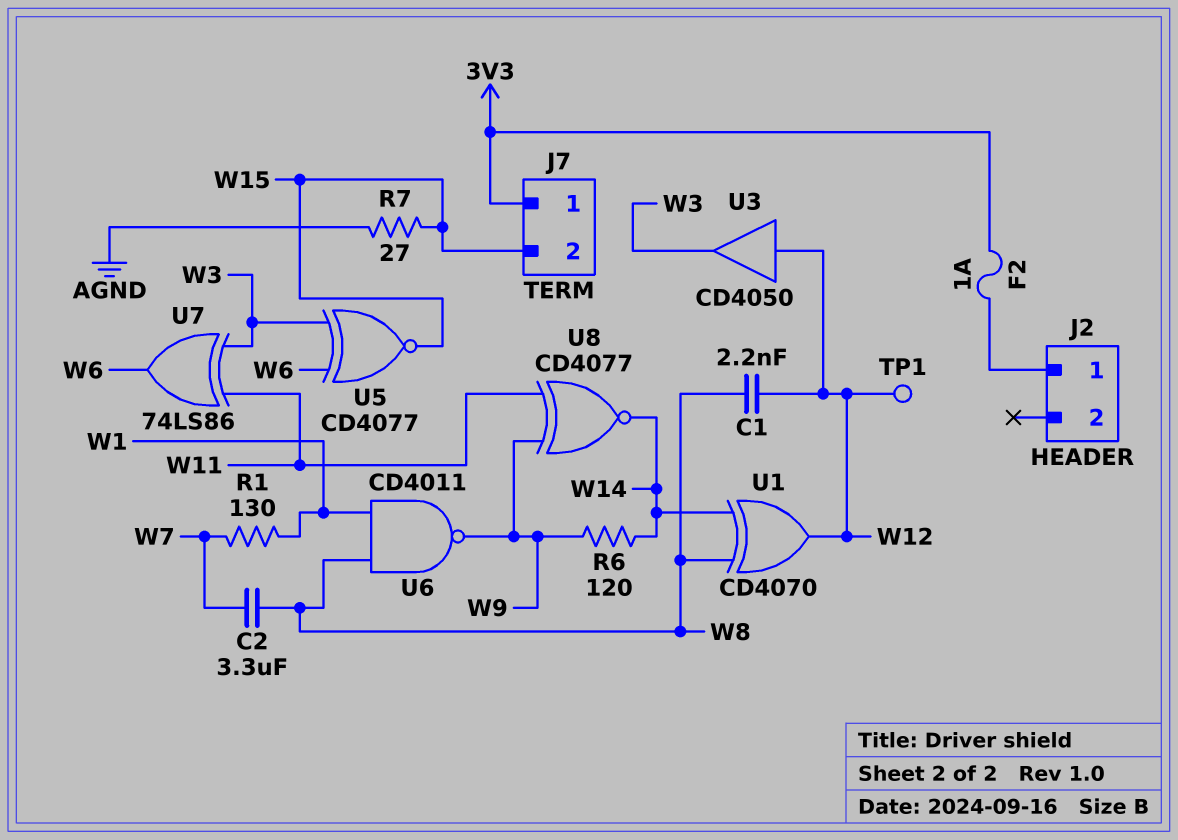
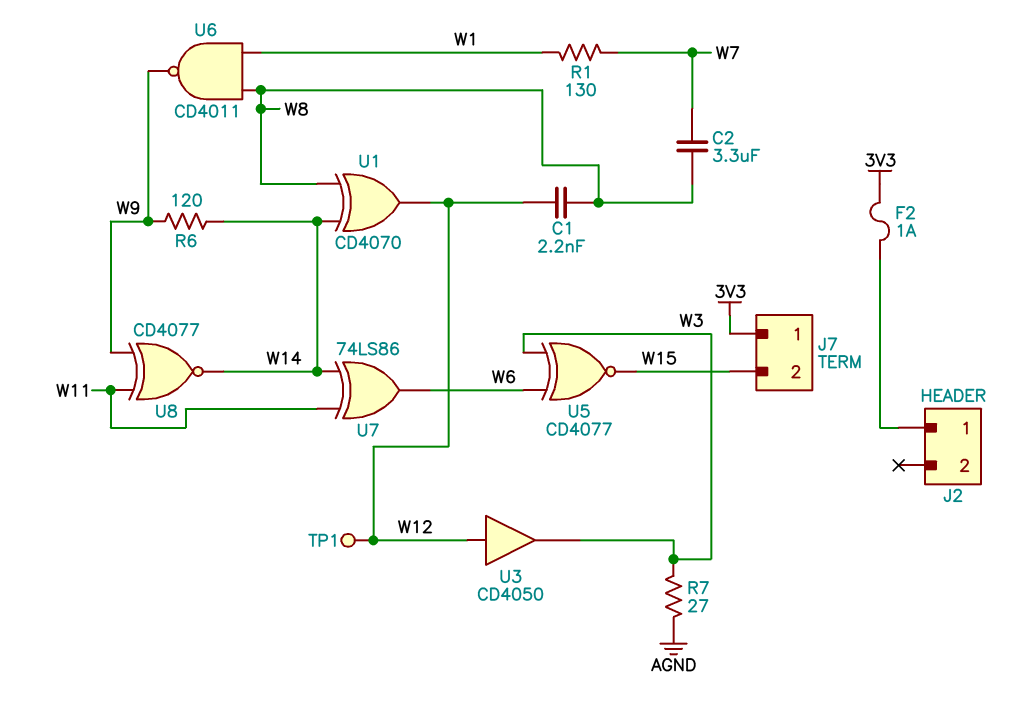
R7: 27 (AGND, W15) -> 27 (AGND, W3)
U7: XOR 74LS86 (in W3, in W11, out W6) -> XOR 74LS86 (in W11, in W14, out W6)

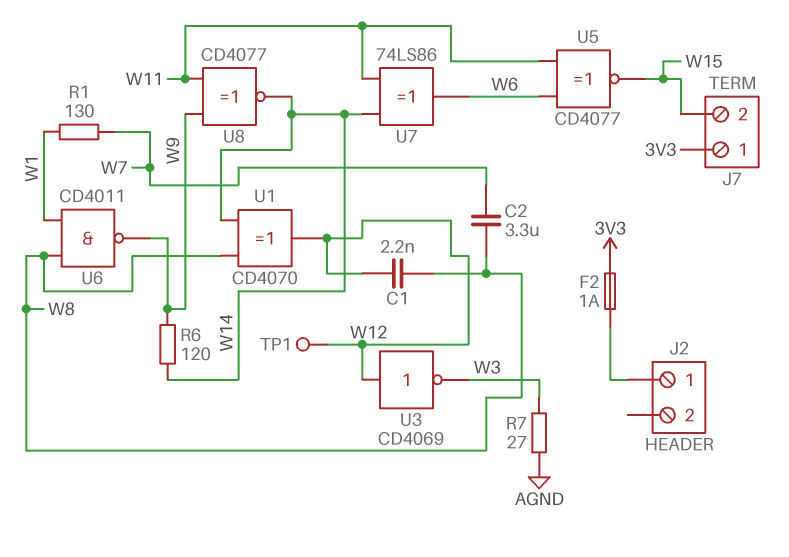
U3: buffer CD4050 (in W12, out W3) -> NOT CD4069 (in W12, out W3)
U5: XNOR CD4077 (in W3, in W6, out W15) -> XNOR CD4077 (in W6, in W11, out W15)

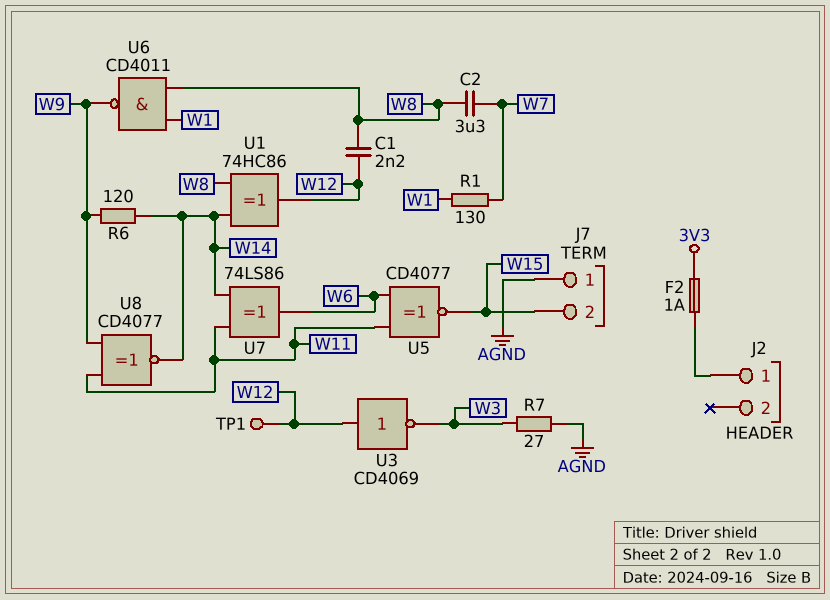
J7 pin 1: 3V3 -> AGND
U1: XOR CD4070 (in W8, in W14, out W12) -> XOR 74HC86 (in W8, in W14, out W12)

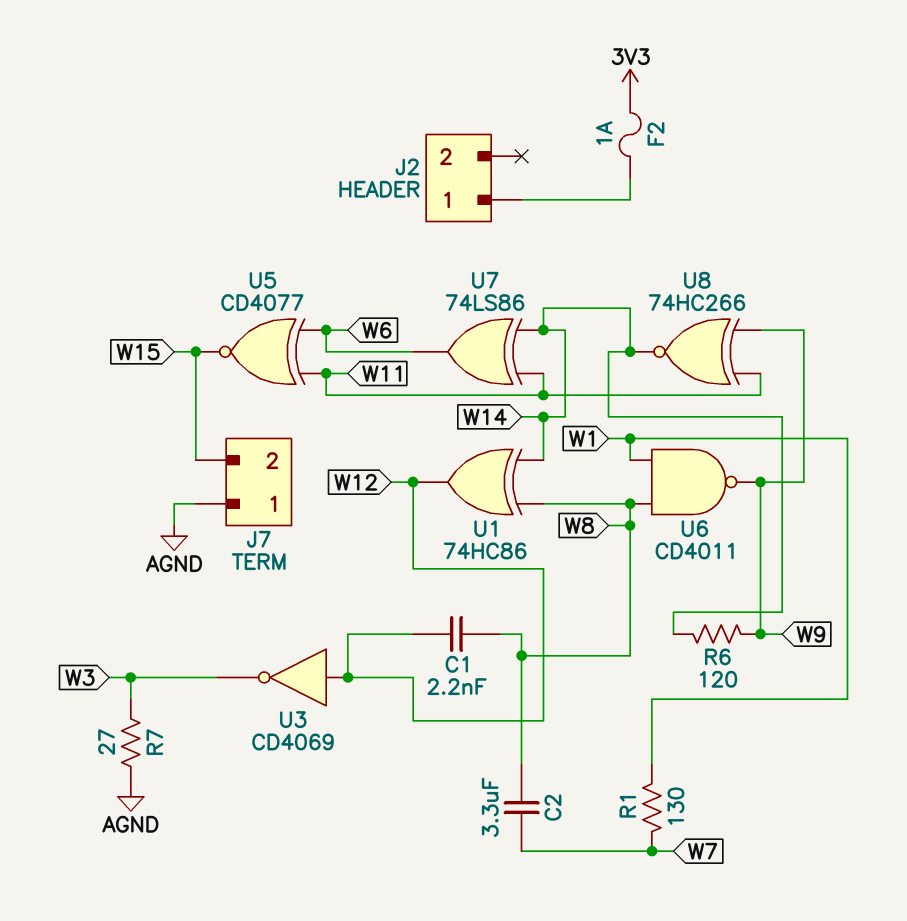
TP1: test point (W12) -> none
U8: XNOR CD4077 (in W9, in W11, out W14) -> XNOR 74HC266 (in W9, in W11, out W14)

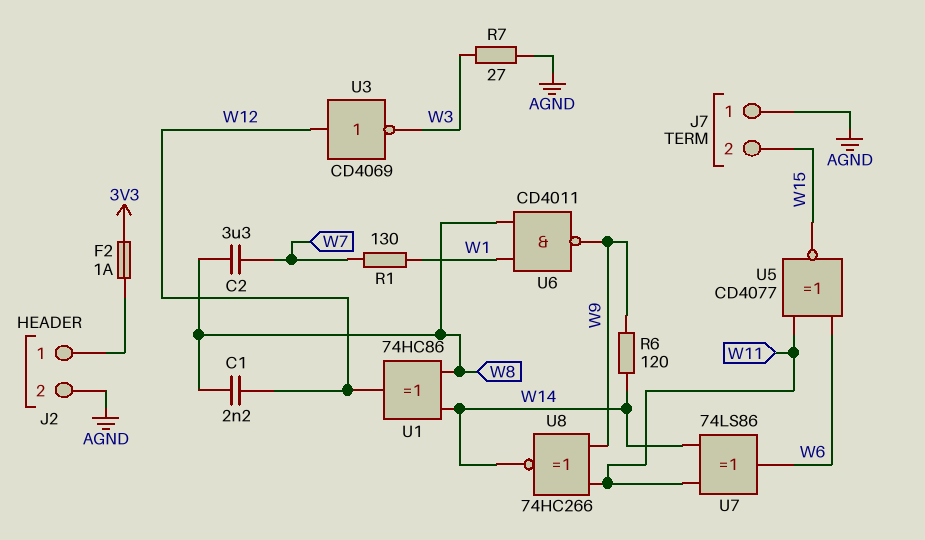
J2 pin 2: none -> AGND

